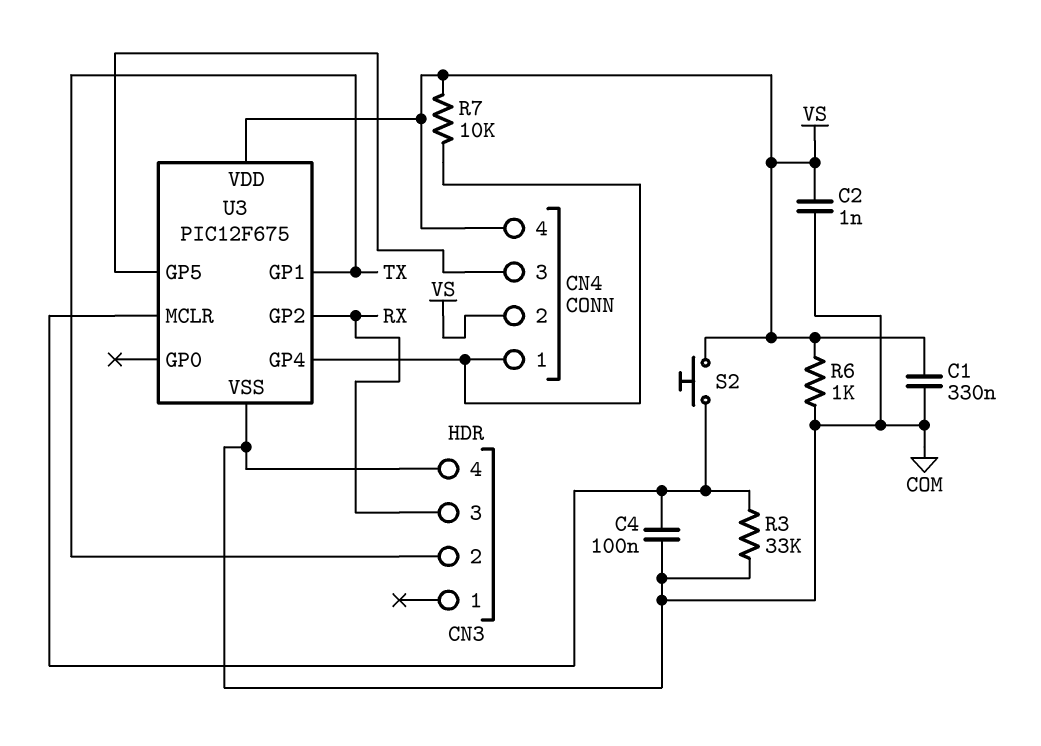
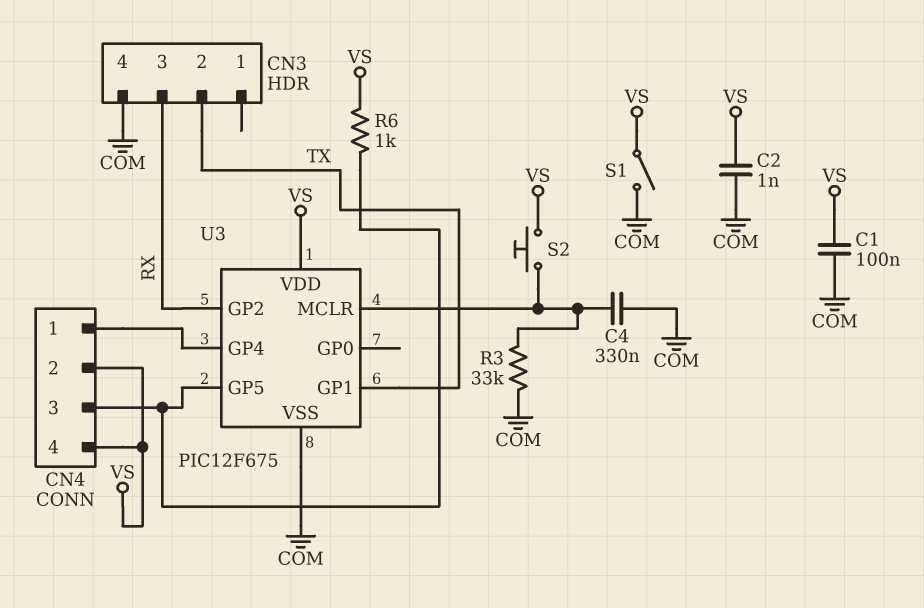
C1: 330nF (COM, VS) -> 100nF (COM, VS)
C4: 100nF (COM, U3/MCLR) -> 330nF (COM, U3/MCLR)
R6: 1k (COM, VS) -> 1k (CN4/3, VS)
R7: 10k (CN4/1, VS) -> none
S1: none -> switch (COM, VS)

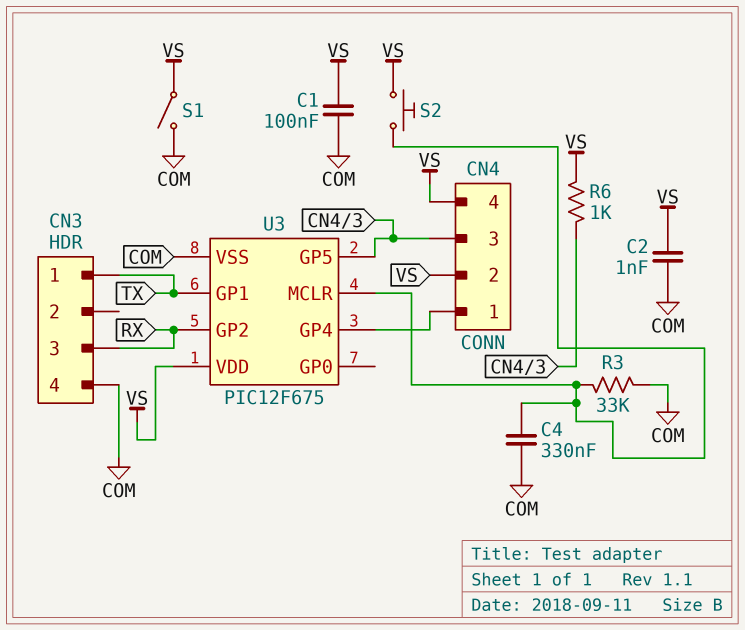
CN3 pin 1: none -> TX
CN3 pin 2: TX -> none

